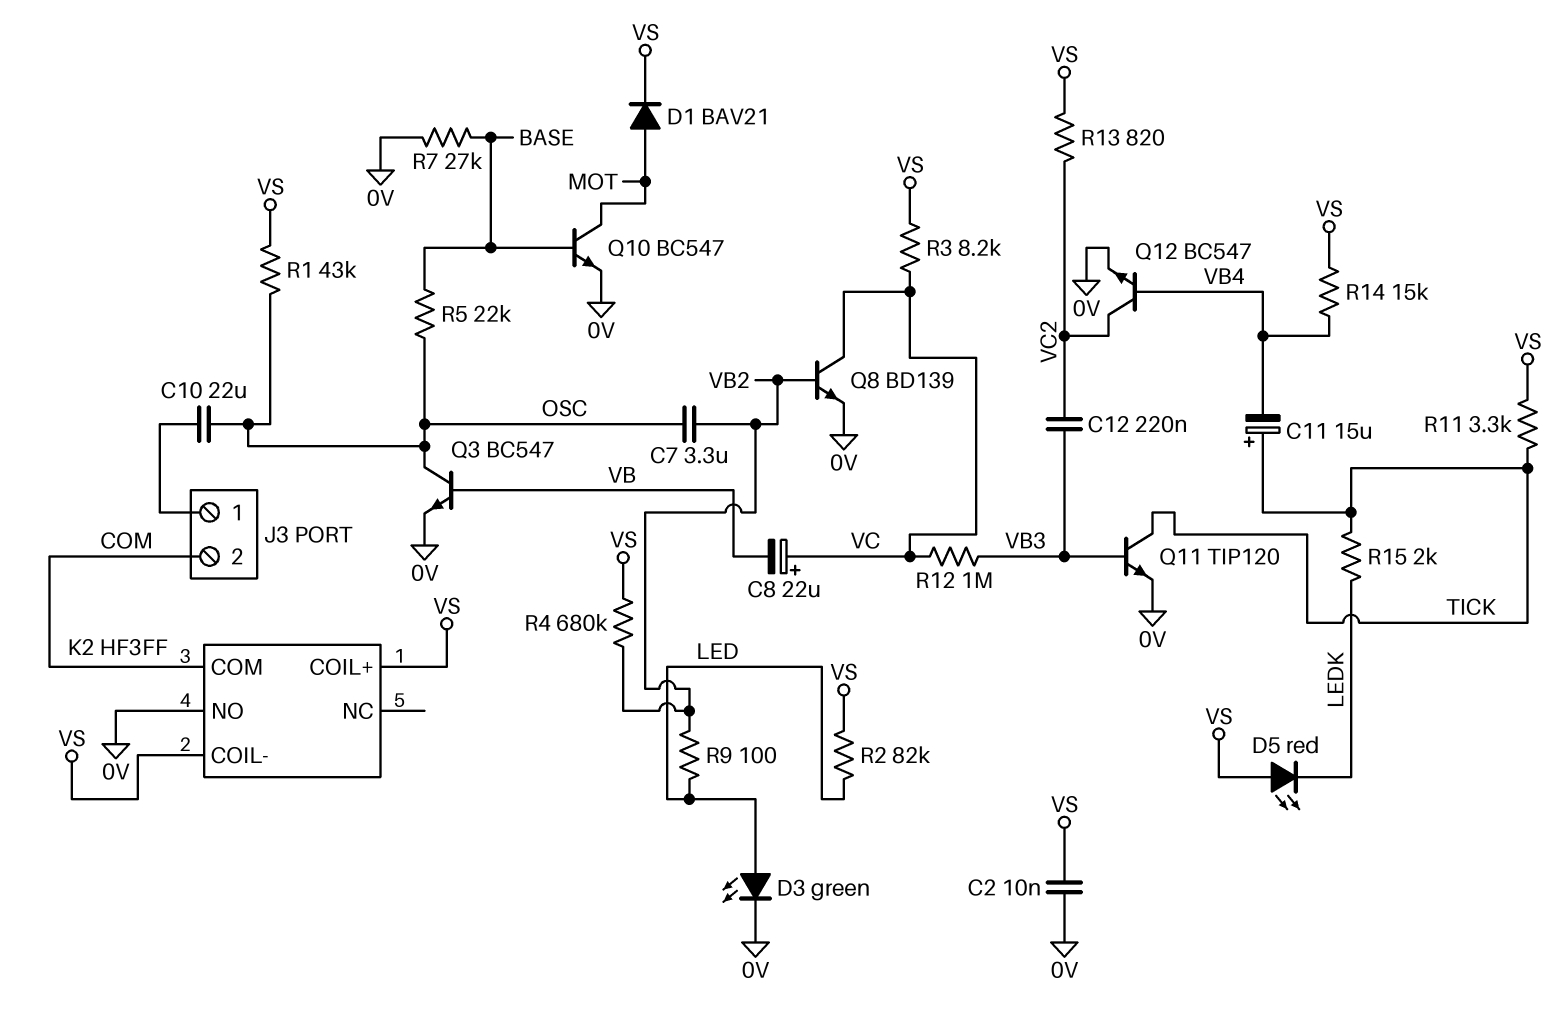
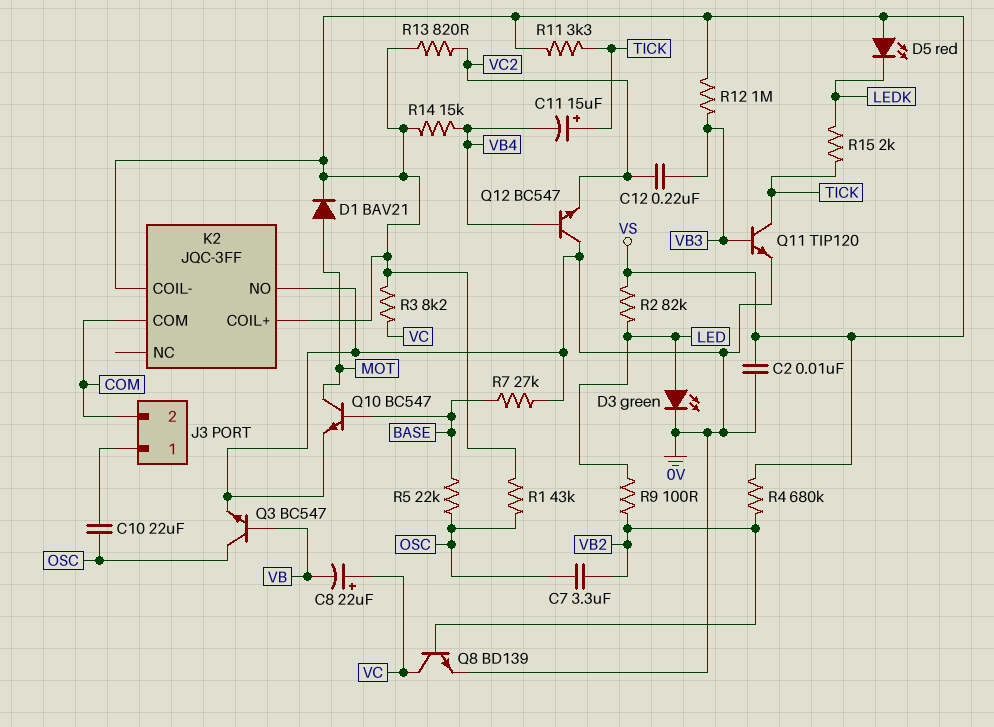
K2: HF3FF -> JQC-3FF
Q12: NPN BC547 (B VB4, C VC2, E 0V) -> NPN BC547 (B VB4, C 0V, E VC2)
R12: 1M (VB3, VC) -> 1M (VB3, VS)

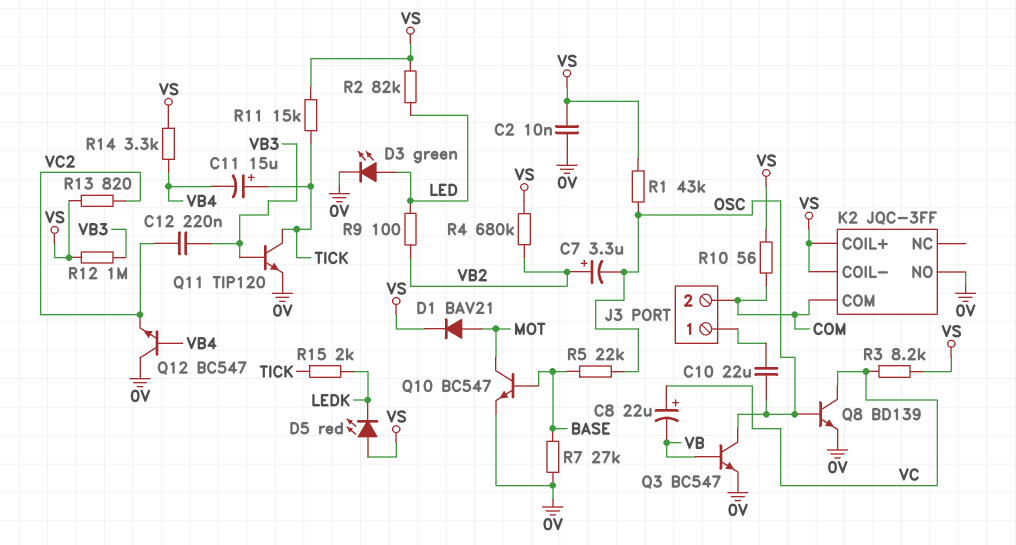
C7: 3.3uF (OSC, VB2) -> 3.3uF (plus VB2, minus OSC)
Q8: NPN BD139 (B VB2, C VC, E 0V) -> NPN BD139 (B OSC, C VC, E 0V)
R10: none -> 56 (COM, VS)
R11: 3.3k (TICK, VS) -> 15k (TICK, VS)
R14: 15k (VB4, VS) -> 3.3k (VB4, VS)

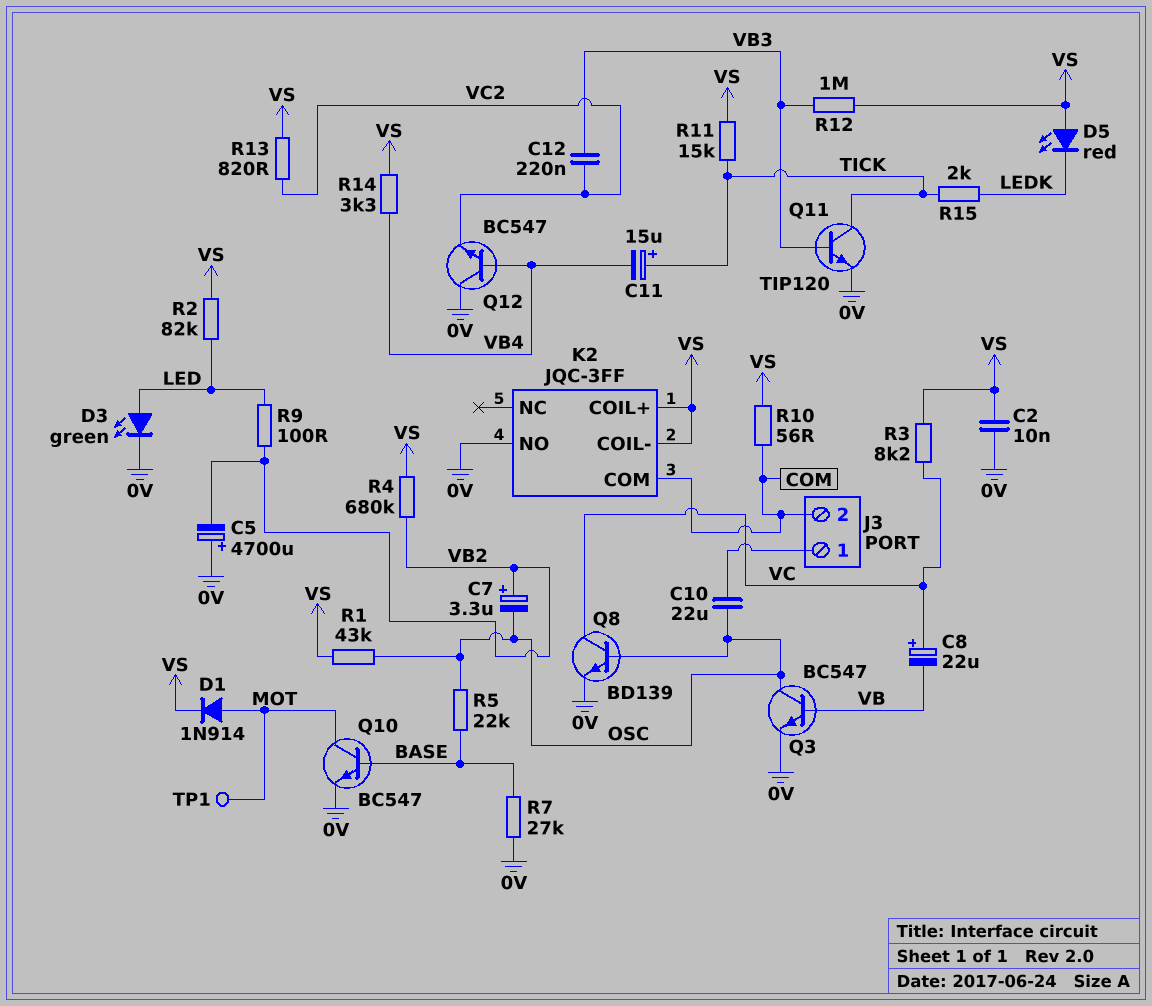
C5: none -> 4700uF (plus 0V, minus VB2)
D1: diode BAV21 (A MOT, K VS) -> diode 1N914 (A MOT, K VS)
TP1: none -> test point (MOT)

